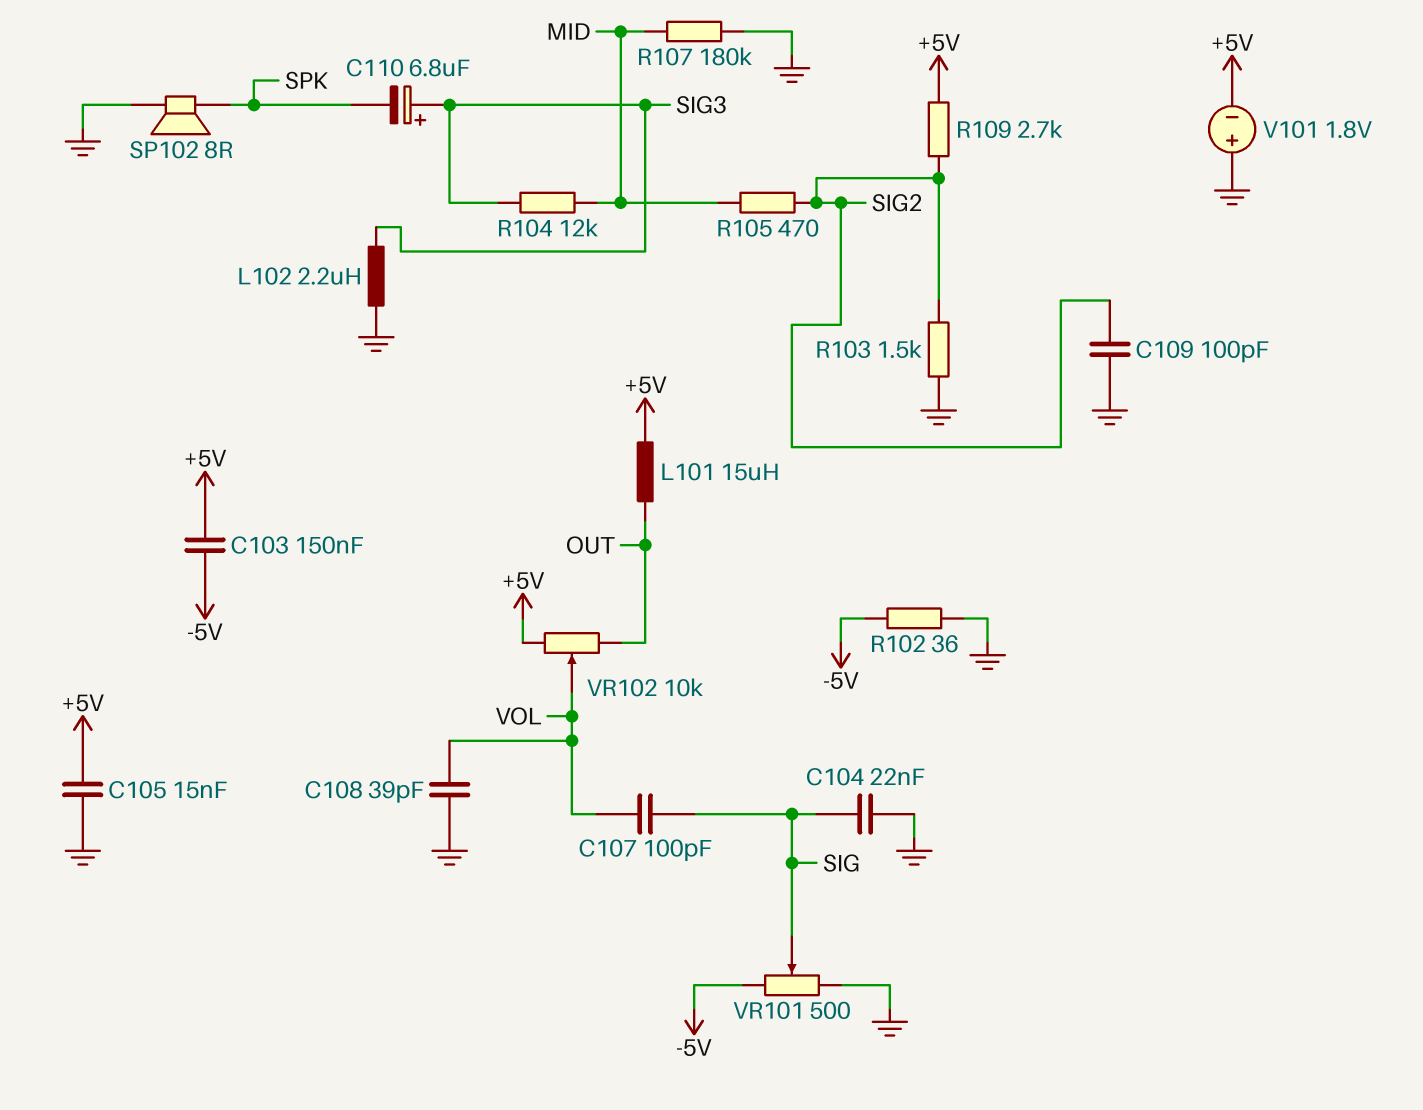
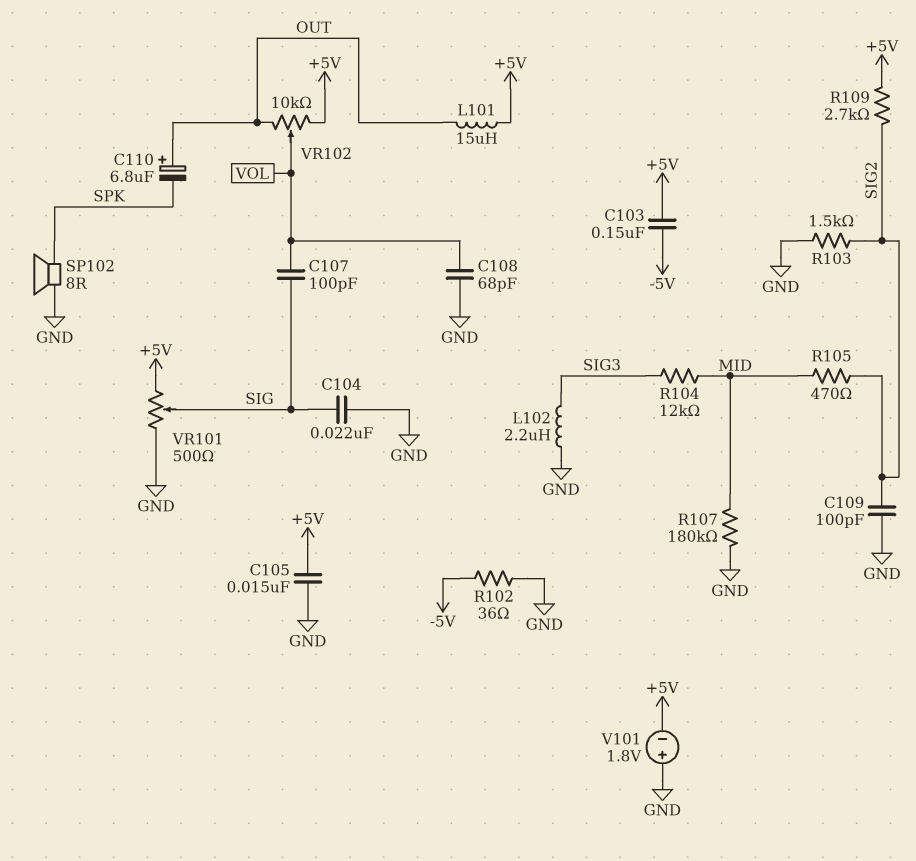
C108: 39pF (GND, VOL) -> 68pF (GND, VOL)
C110: 6.8uF (plus SIG3, minus SPK) -> 6.8uF (plus OUT, minus SPK)
VR101: 500 (-5V, GND, wiper SIG) -> 500 (+5V, GND, wiper SIG)

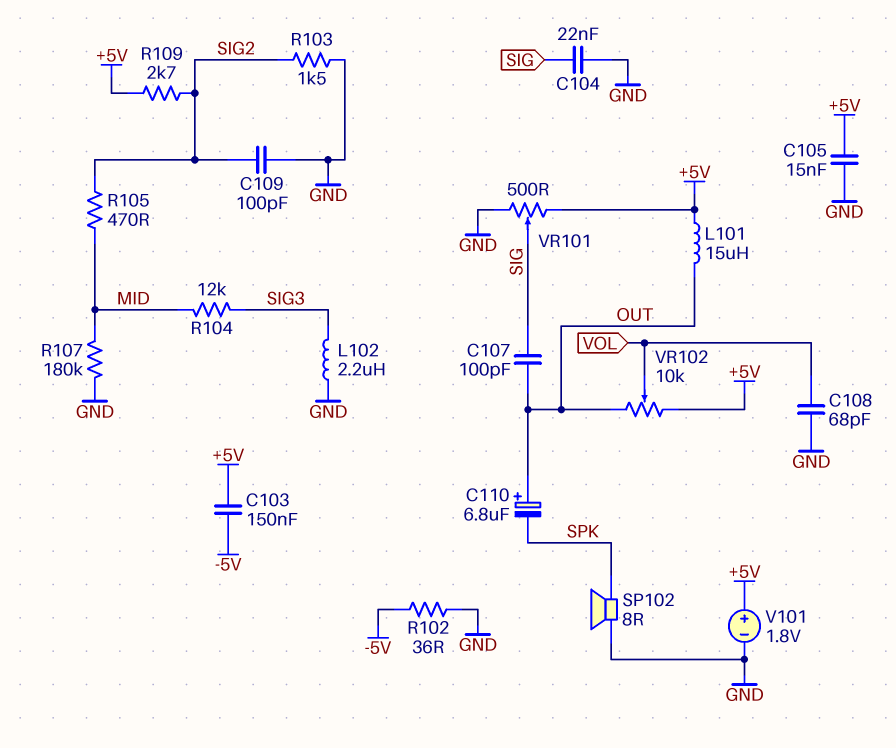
C107: 100pF (SIG, VOL) -> 100pF (OUT, SIG)
V101: 1.8V (plus GND, minus +5V) -> 1.8V (plus +5V, minus GND)

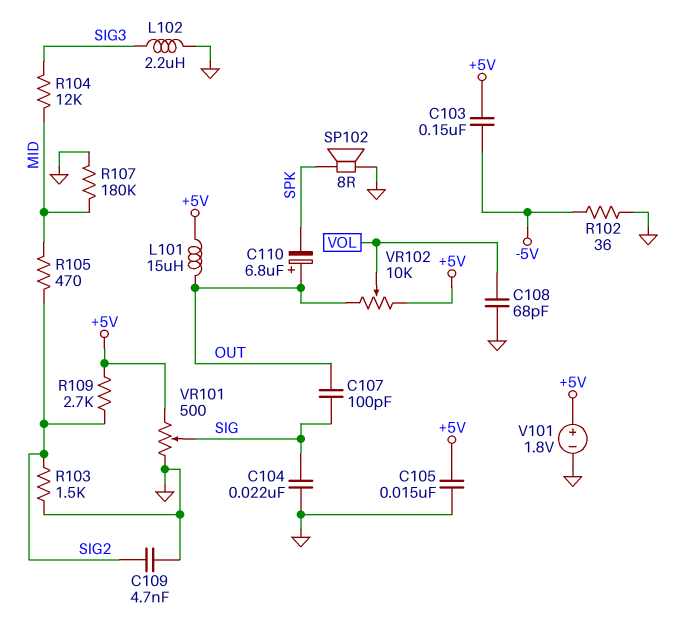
C109: 100pF (GND, SIG2) -> 4.7nF (GND, SIG2)

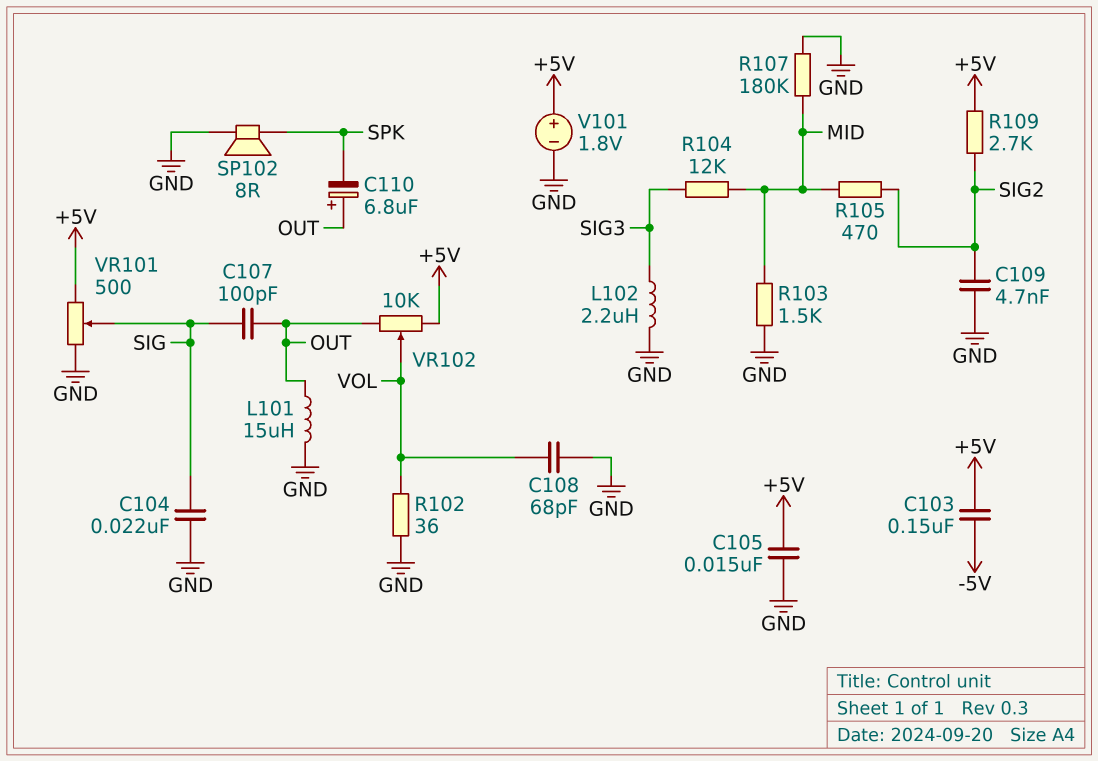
L101: 15uH (+5V, OUT) -> 15uH (GND, OUT)
R102: 36 (-5V, GND) -> 36 (GND, VOL)
R103: 1.5k (GND, SIG2) -> 1.5k (GND, MID)

